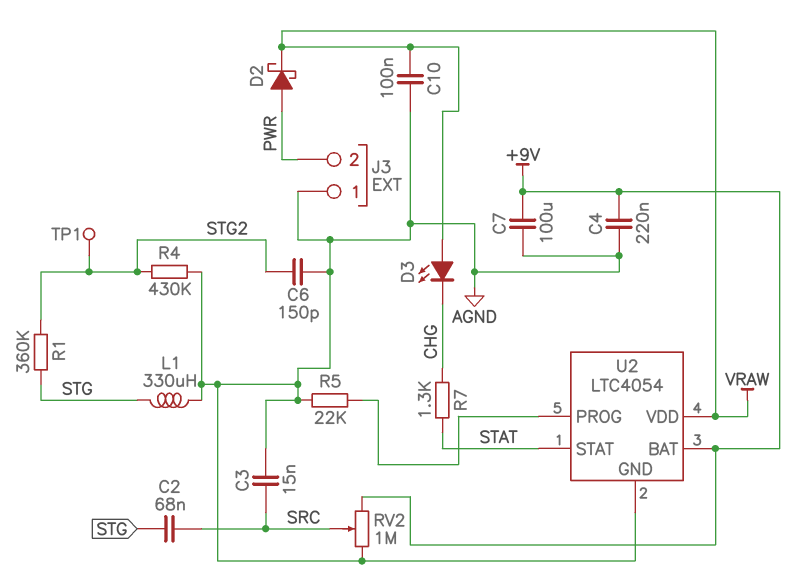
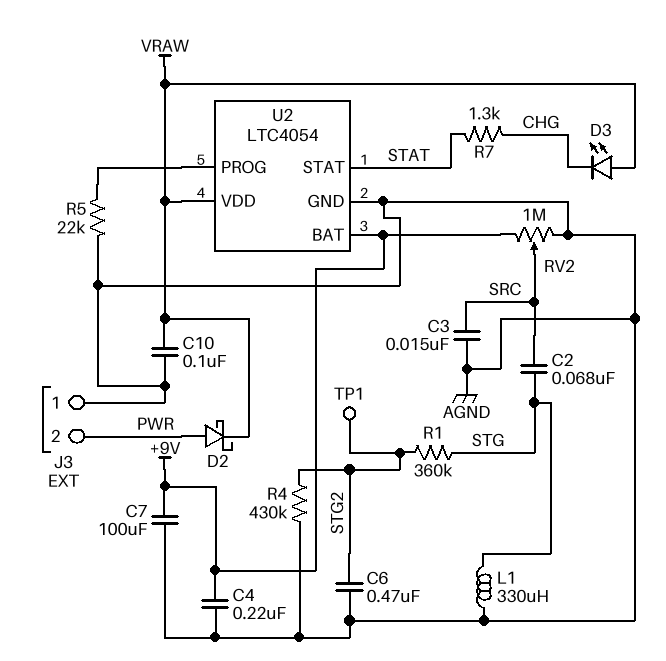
C6: 150pF (AGND, STG2) -> 470nF (AGND, STG2)

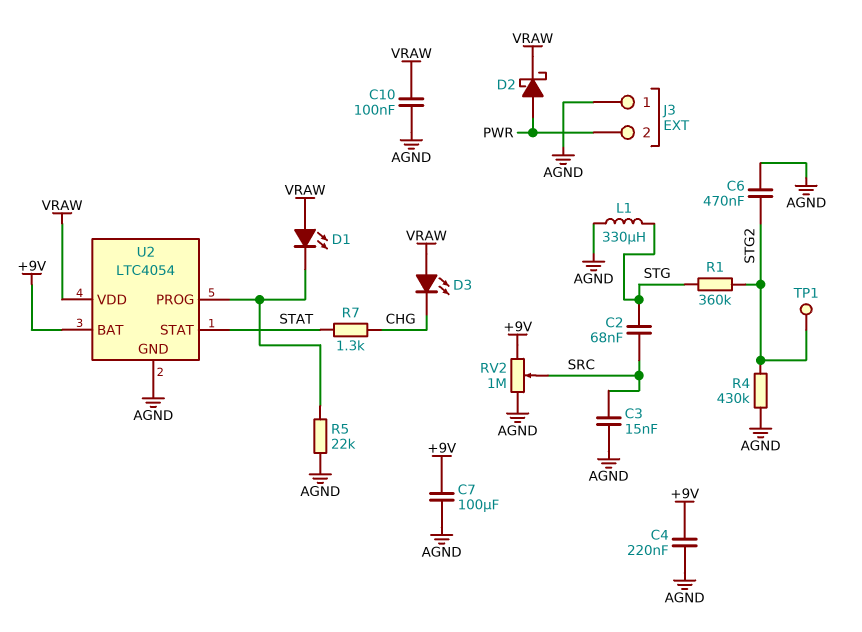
D1: none -> LED (A VRAW, K U2/PROG)

